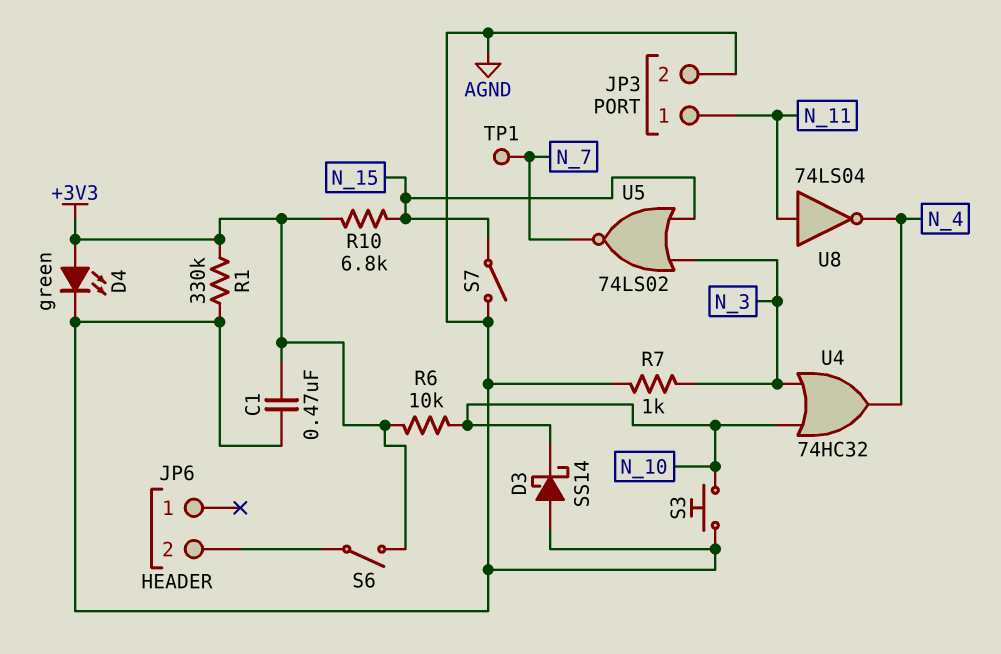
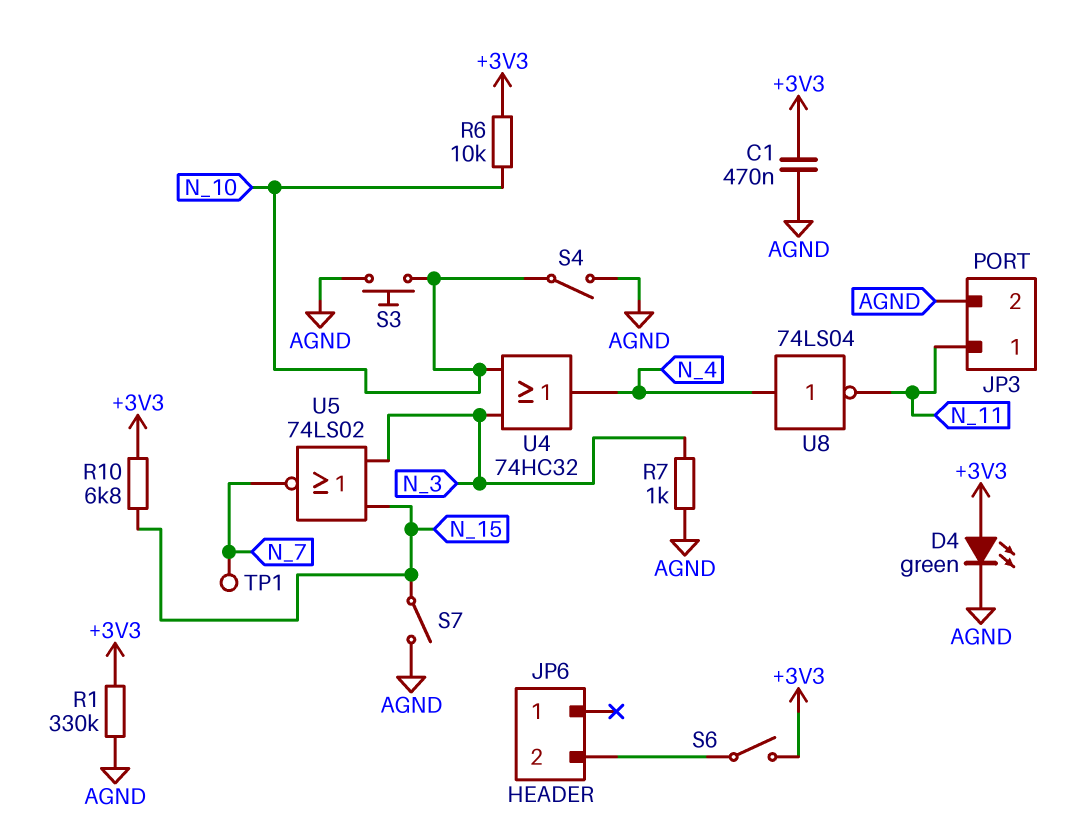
D3: schottky SS14 (A AGND, K N_10) -> none
S4: none -> switch (AGND, N_10)
U8: NOT 74LS04 (in N_11, out N_4) -> NOT 74LS04 (in N_4, out N_11)

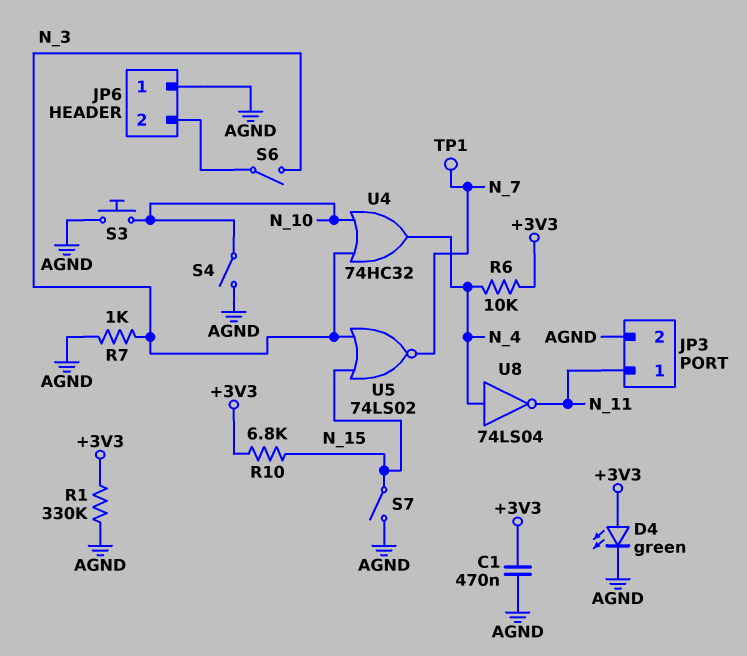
JP6 pin 1: none -> AGND
R6: 10k (+3V3, N_10) -> 10k (+3V3, N_4)
S6: switch (+3V3, JP6/2) -> switch (JP6/2, N_3)

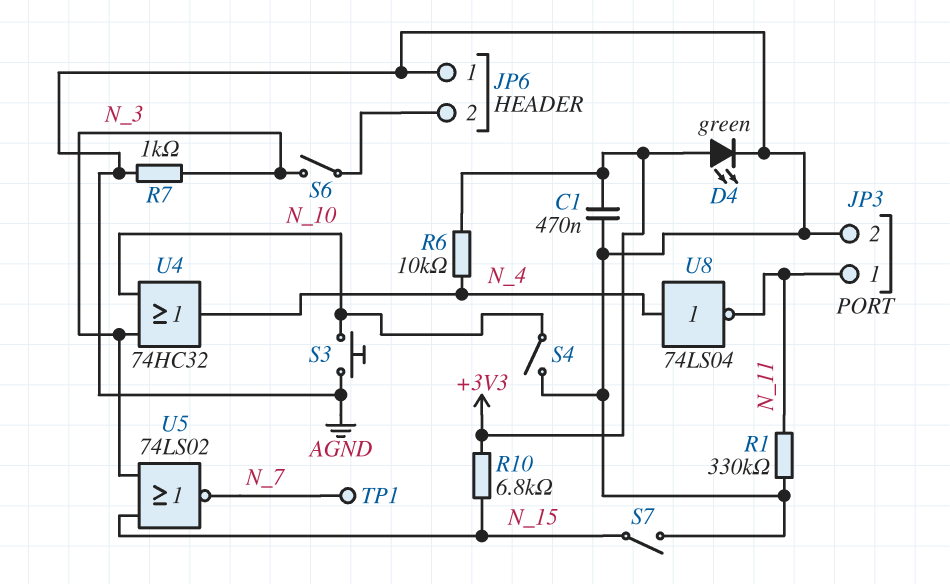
R1: 330k (+3V3, AGND) -> 330k (AGND, N_11)

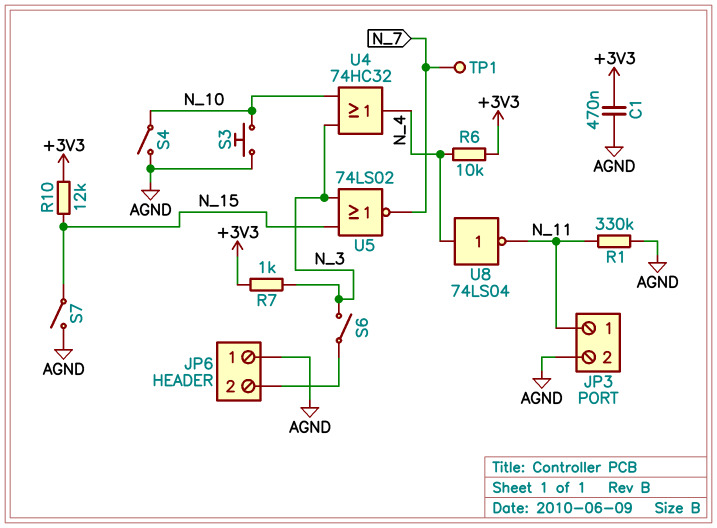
D4: LED green (A +3V3, K AGND) -> none
R7: 1k (AGND, N_3) -> 1k (+3V3, N_3)
R10: 6.8k (+3V3, N_15) -> 12k (+3V3, N_15)

